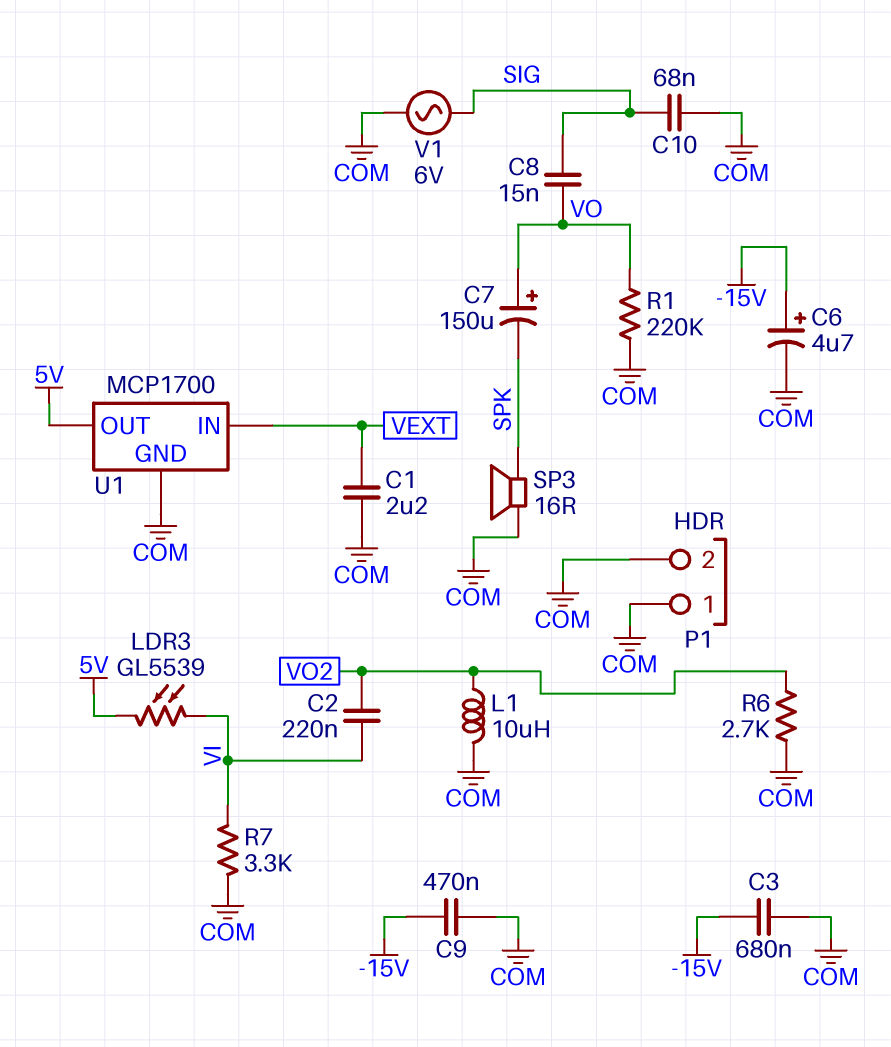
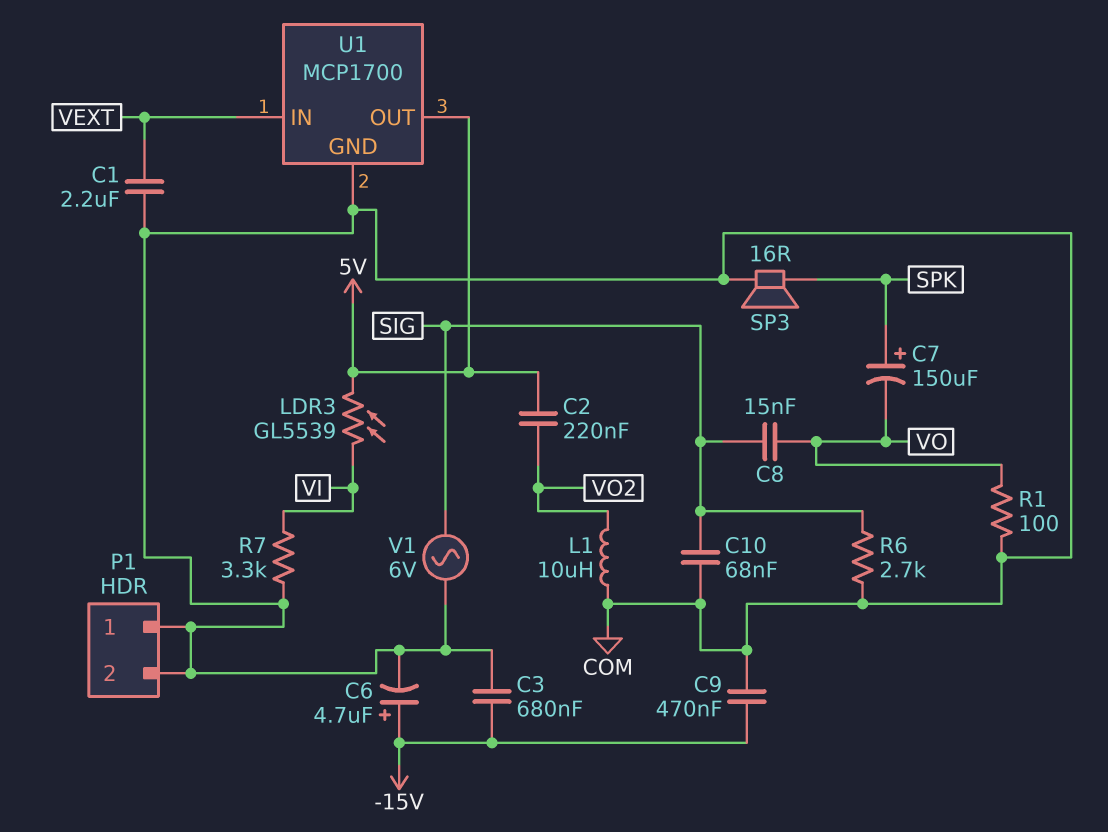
C2: 220nF (VI, VO2) -> 220nF (5V, VO2)
C7: 150uF (plus VO, minus SPK) -> 150uF (plus SPK, minus VO)
R1: 220k (COM, VO) -> 100 (COM, VO)
R6: 2.7k (COM, VO2) -> 2.7k (COM, SIG)

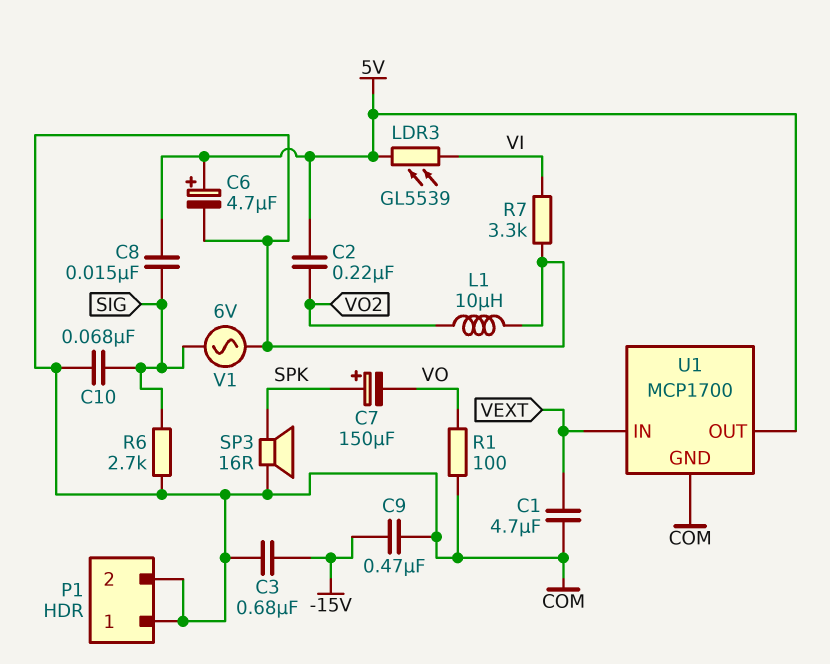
C1: 2.2uF (COM, VEXT) -> 4.7uF (COM, VEXT)
C6: 4.7uF (plus -15V, minus COM) -> 4.7uF (plus 5V, minus COM)
C8: 15nF (SIG, VO) -> 15nF (5V, SIG)

